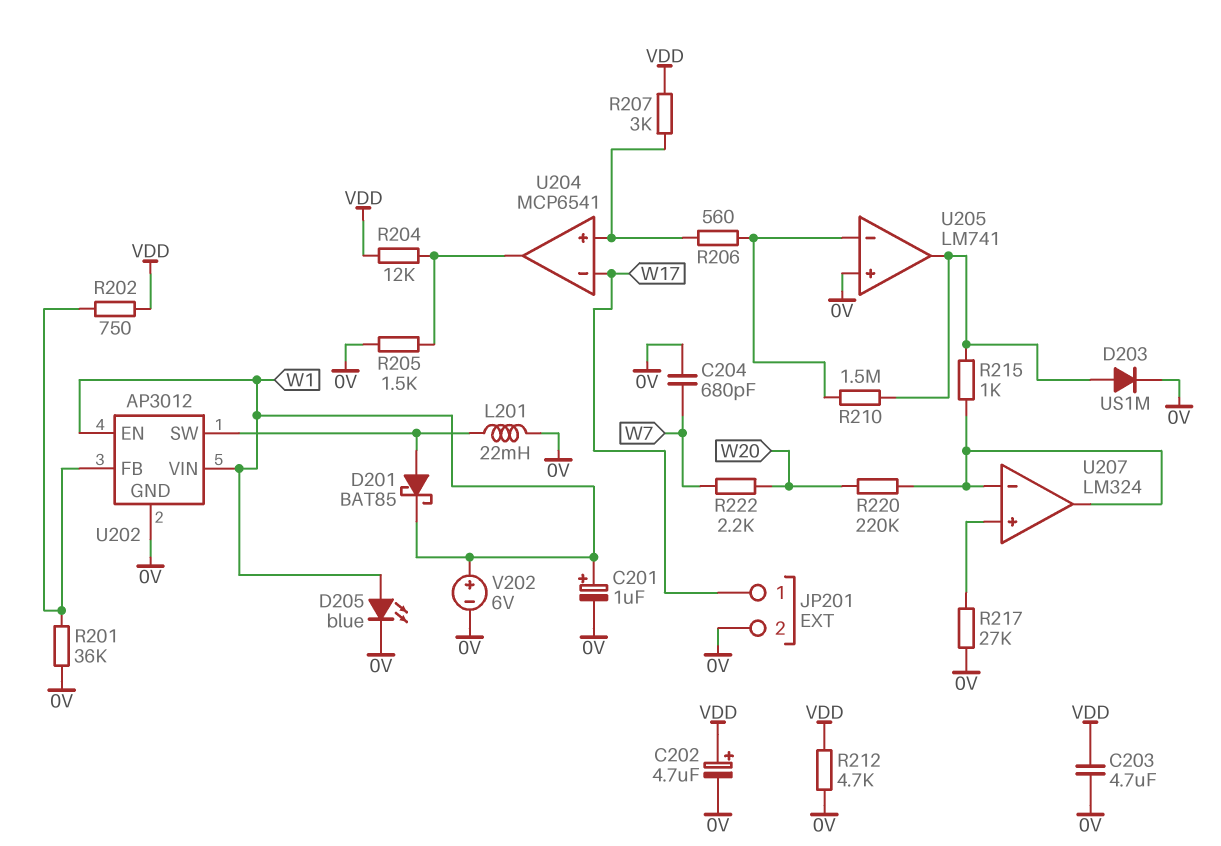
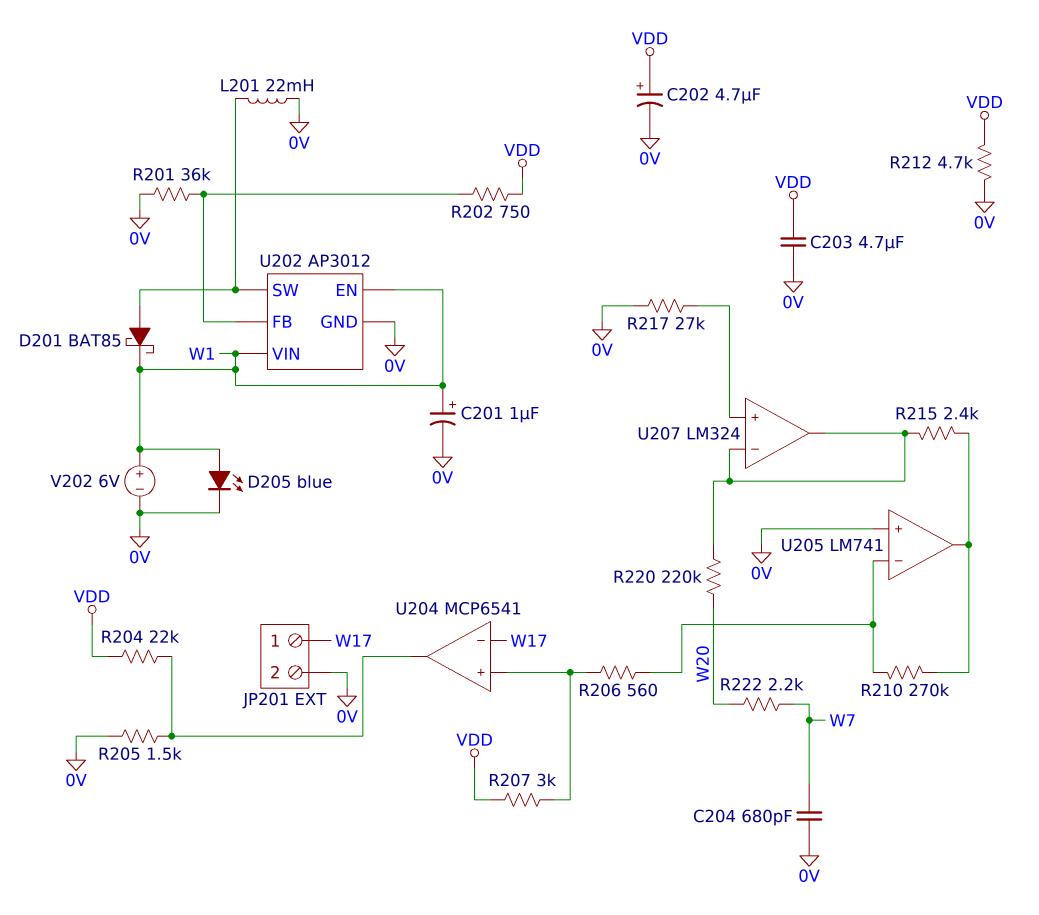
D203: diode US1M (A U205/out, K 0V) -> none
R204: 12k (U204/out, VDD) -> 22k (U204/out, VDD)
R210: 1.5M (U205/in-, U205/out) -> 270k (U205/in-, U205/out)
R215: 1k (U205/out, U207/in-) -> 2.4k (U205/out, U207/in-)

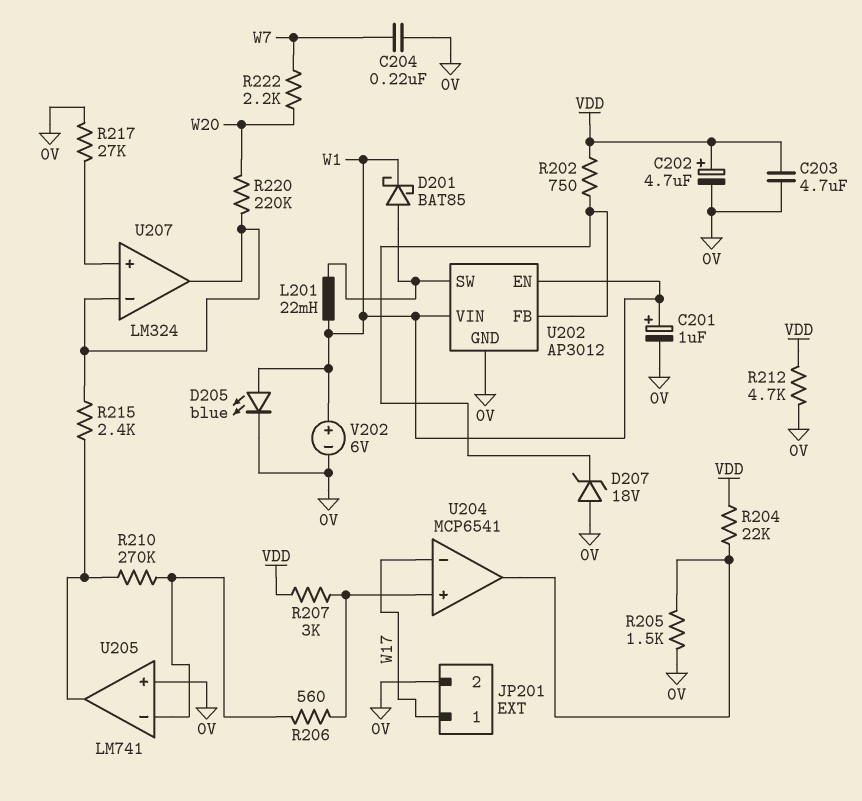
C204: 680pF (0V, W7) -> 220nF (0V, W7)
D207: none -> zener 18V (A 0V, K U202/FB)
L201: 22mH (0V, U202/SW) -> 22mH (U202/SW, W1)
R201: 36k (0V, U202/FB) -> none

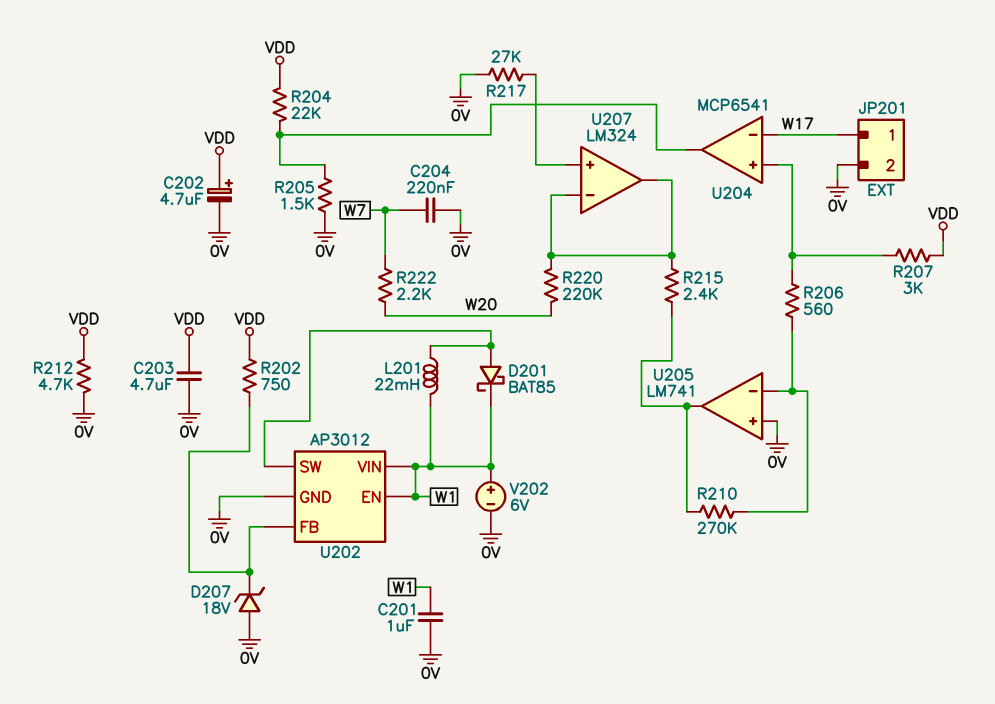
C201: 1uF (plus W1, minus 0V) -> 1uF (0V, W1)
D205: LED blue (A W1, K 0V) -> none

